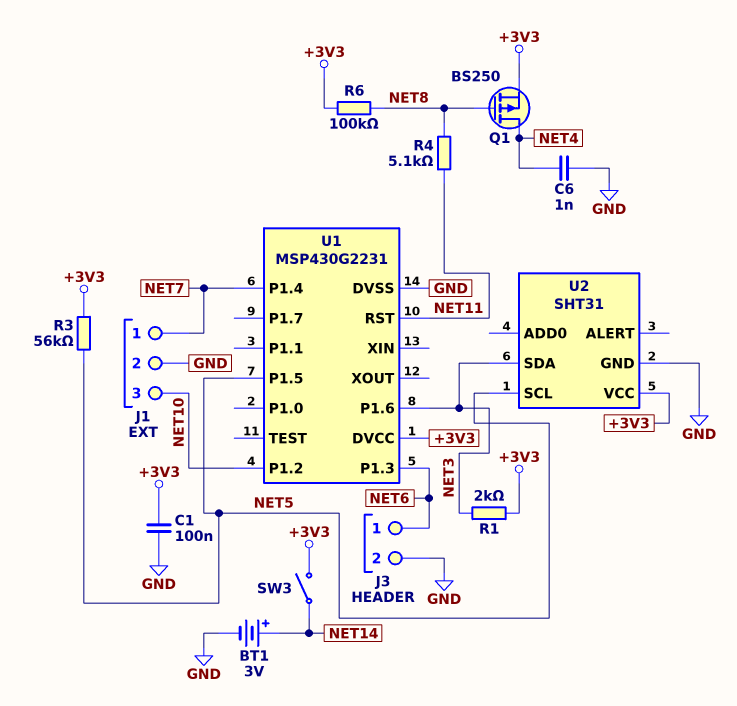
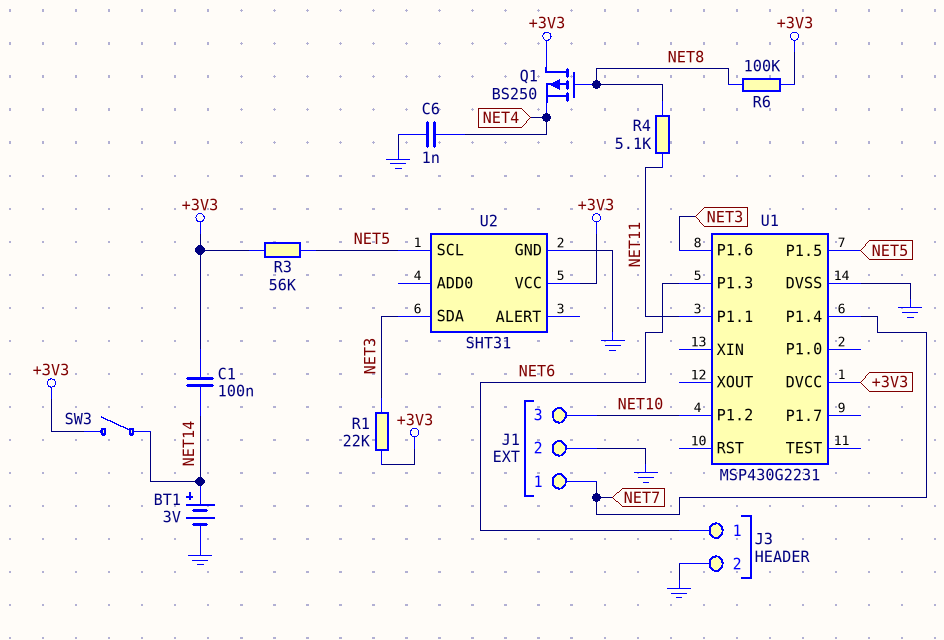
C1: 100nF (+3V3, GND) -> 100nF (+3V3, NET14)
Q1: PMOS BS250 (G NET8, D NET4, S +3V3) -> PMOS BS250 (G NET8, D +3V3, S NET4)
R1: 2k (+3V3, NET3) -> 22k (+3V3, NET3)
U1 pin P1.1: none -> NET11
U1 pin RST: NET11 -> none

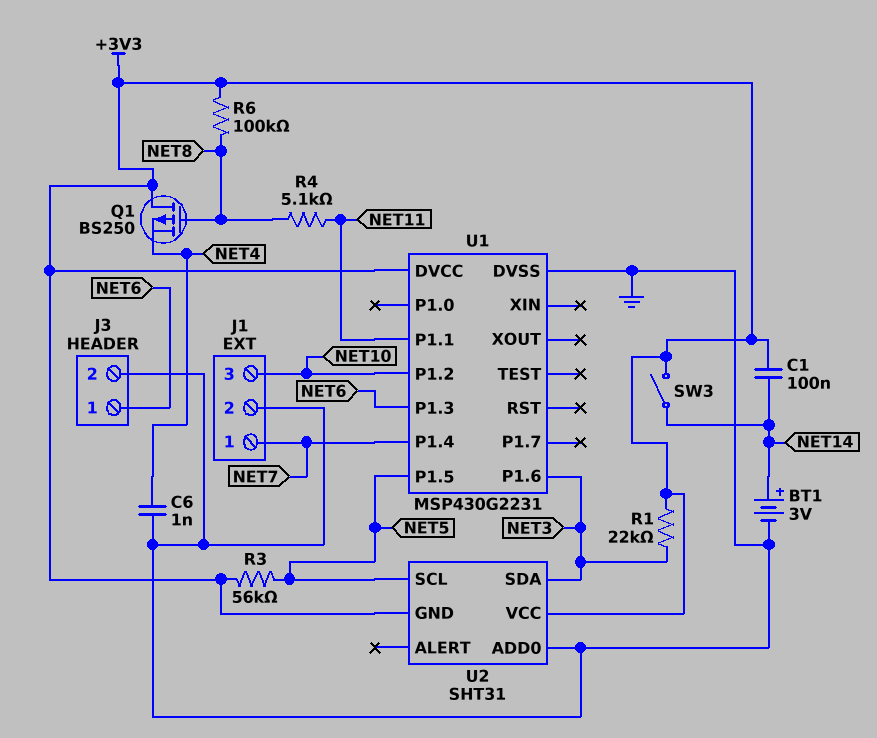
U2 pin ADD0: none -> GND
U2 pin GND: GND -> +3V3

